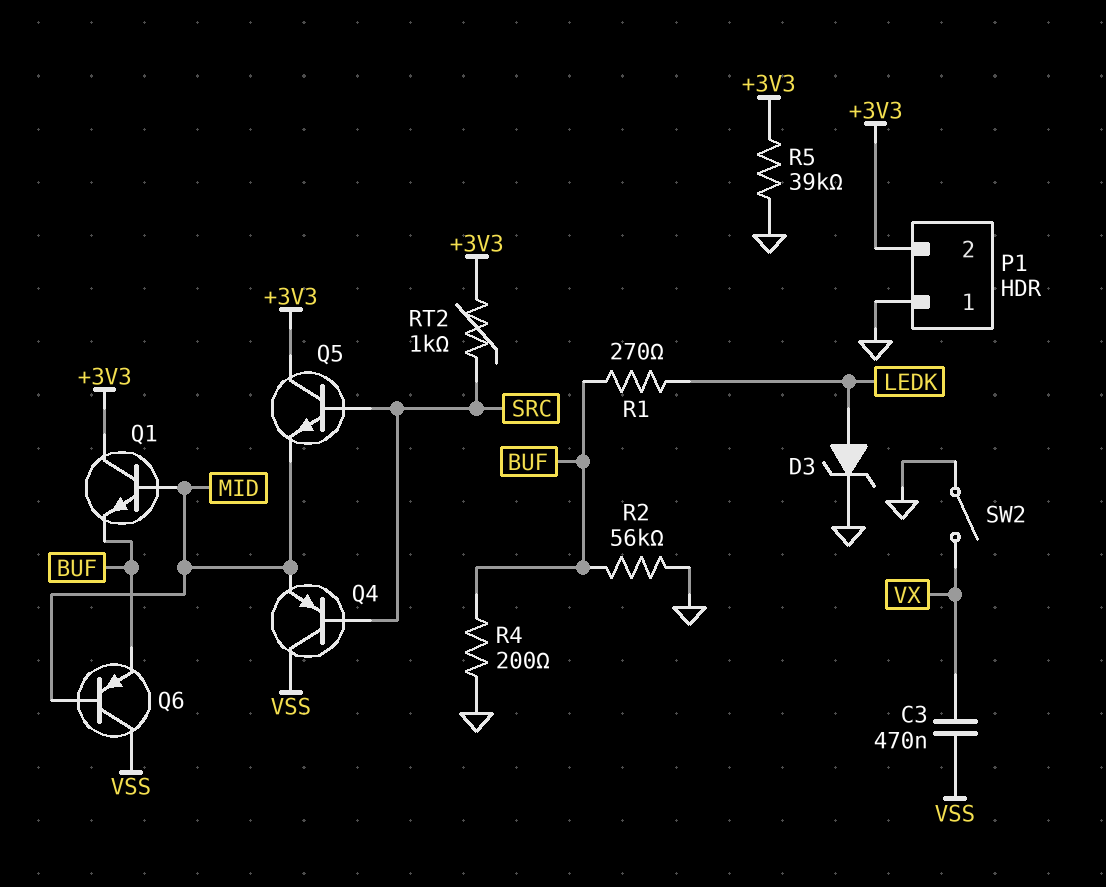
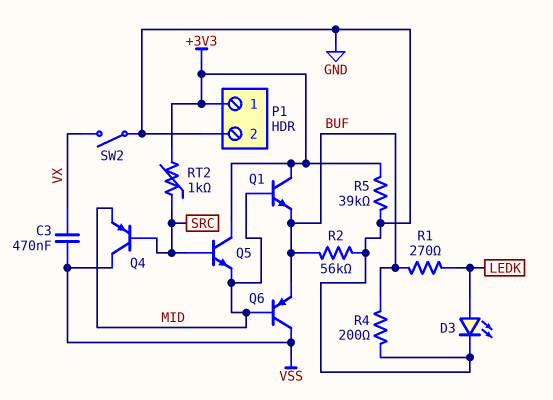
D3: zener (A LEDK, K GND) -> LED (A LEDK, K GND)
P1 pin 1: GND -> +3V3
P1 pin 2: +3V3 -> GND

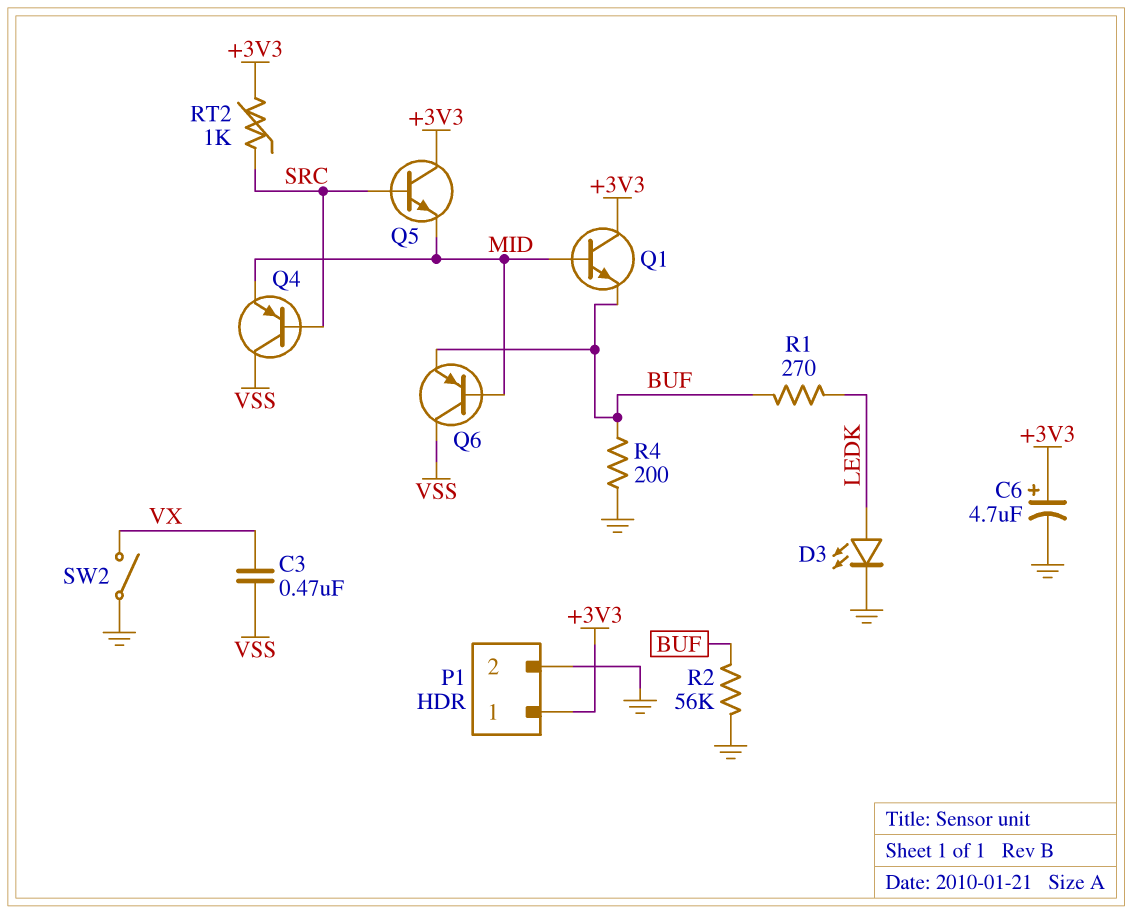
C6: none -> 4.7uF (plus +3V3, minus GND)
R5: 39k (+3V3, GND) -> none

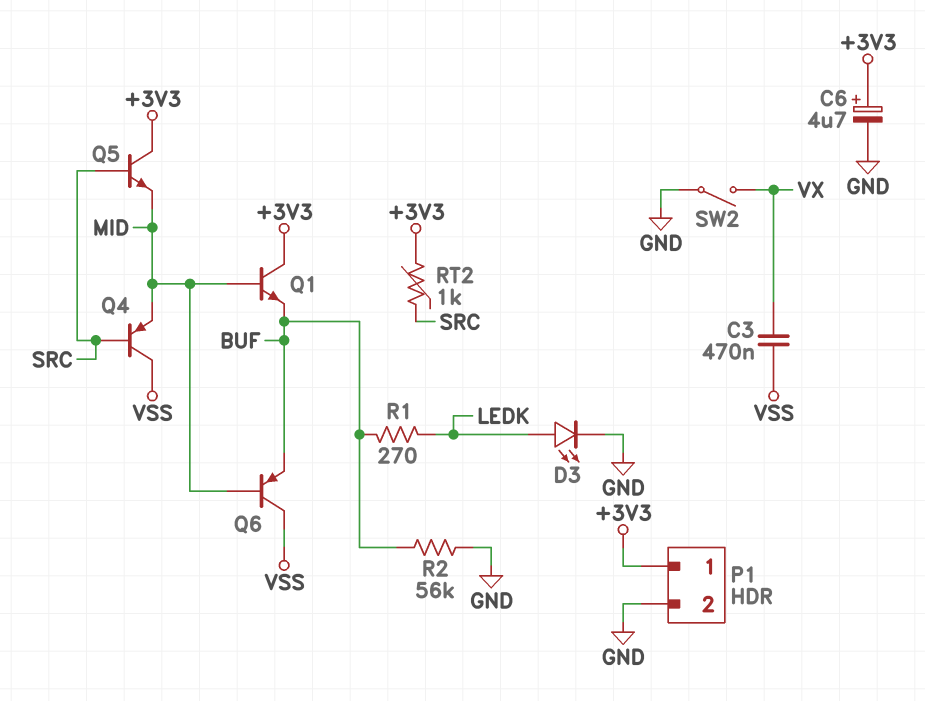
R4: 200 (BUF, GND) -> none

